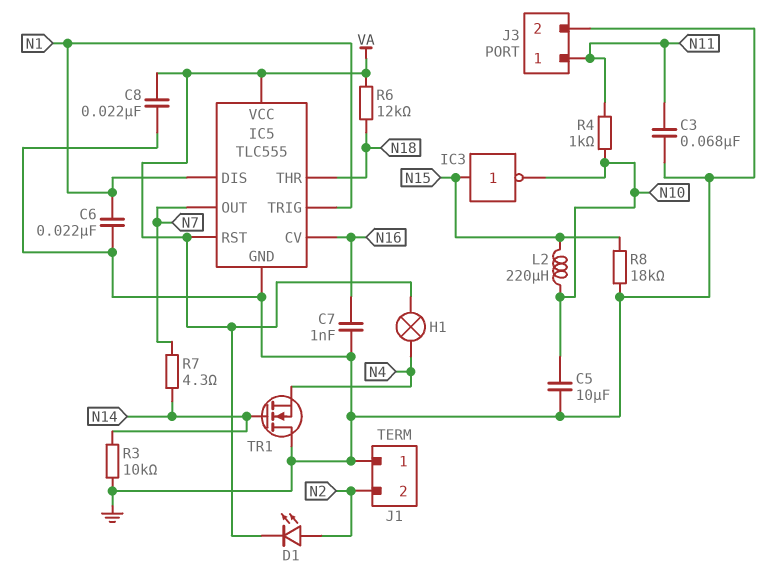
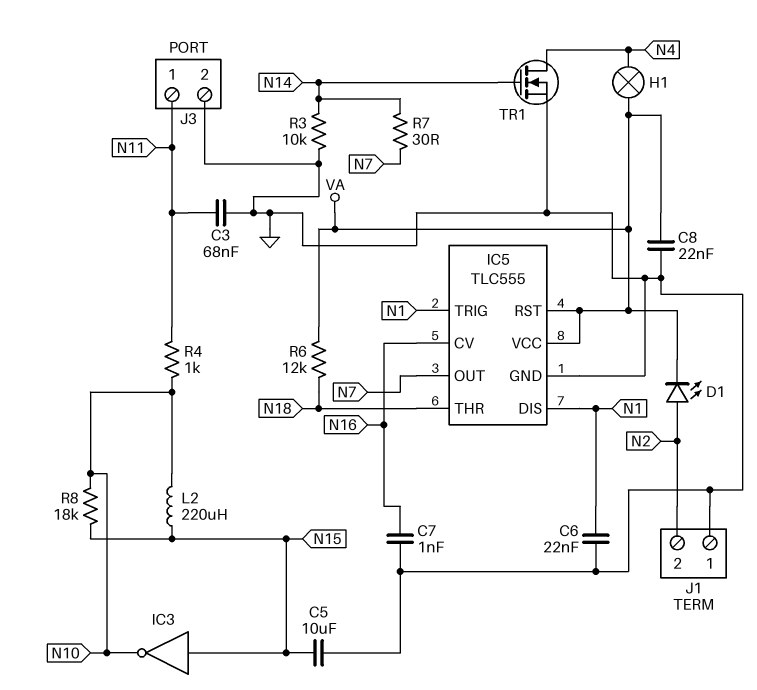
C5: 10uF (GND, N10) -> 10uF (GND, N15)
R7: 4.3 (N7, N14) -> 30 (N7, N14)
R8: 18k (GND, N15) -> 18k (N10, N15)
TR1: NMOS (G N14, D GND, S N4) -> NMOS (G N14, D N4, S GND)

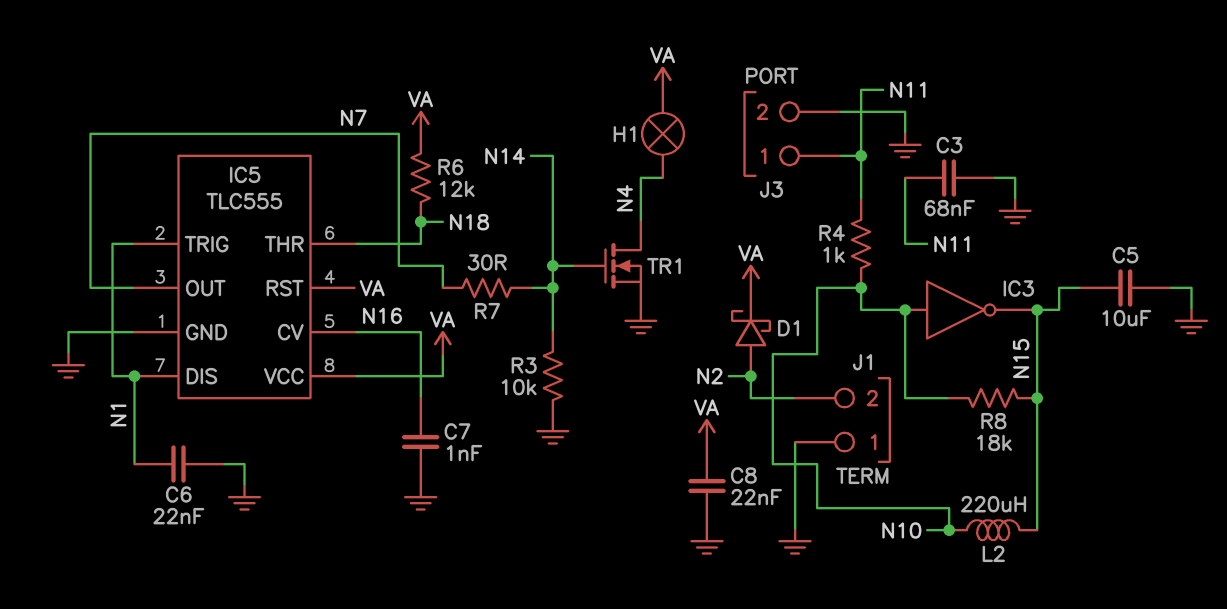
D1: LED (A N2, K VA) -> schottky (A N2, K VA)
IC3: NOT (in N15, out N10) -> NOT (in N10, out N15)

